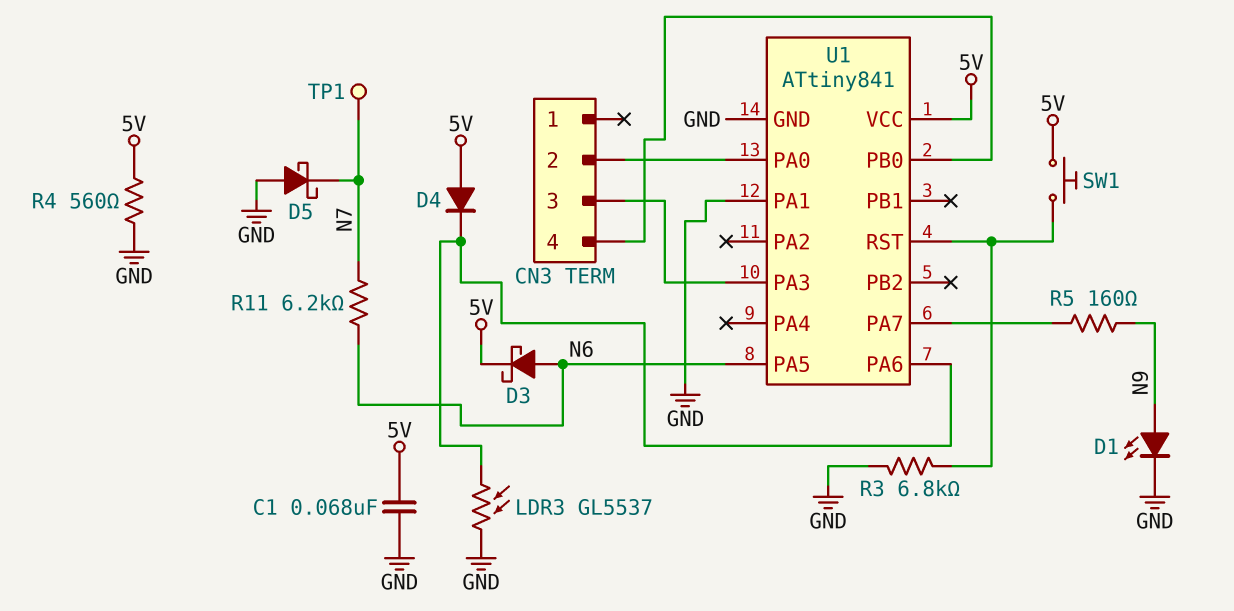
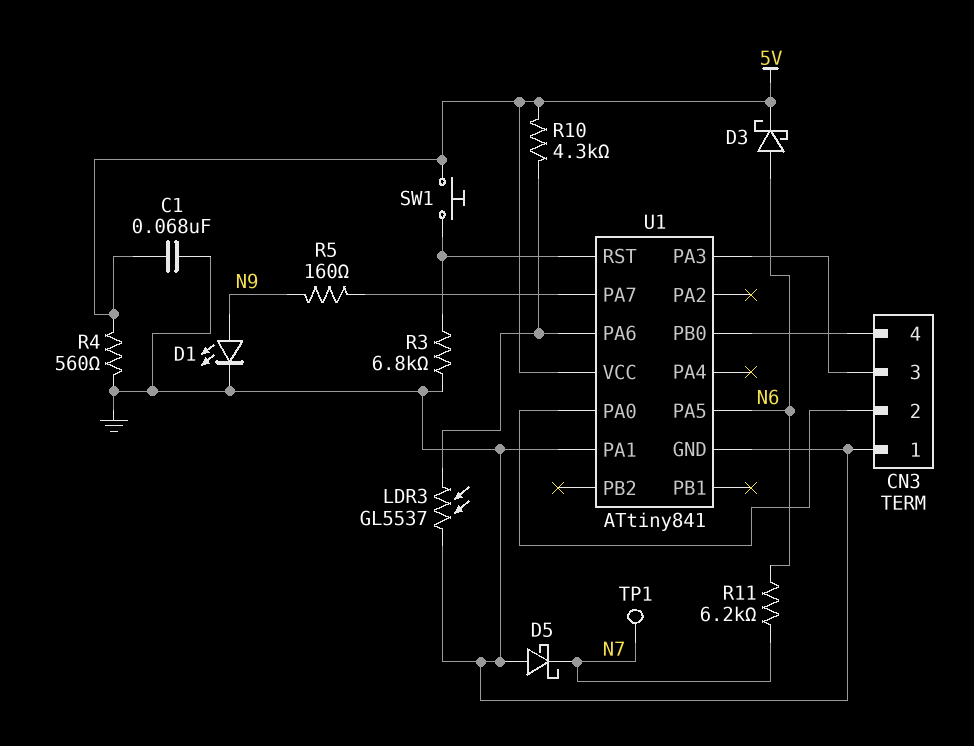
CN3 pin 1: none -> GND
D4: diode (A 5V, K U1/PA6) -> none
R10: none -> 4.3k (5V, U1/PA6)

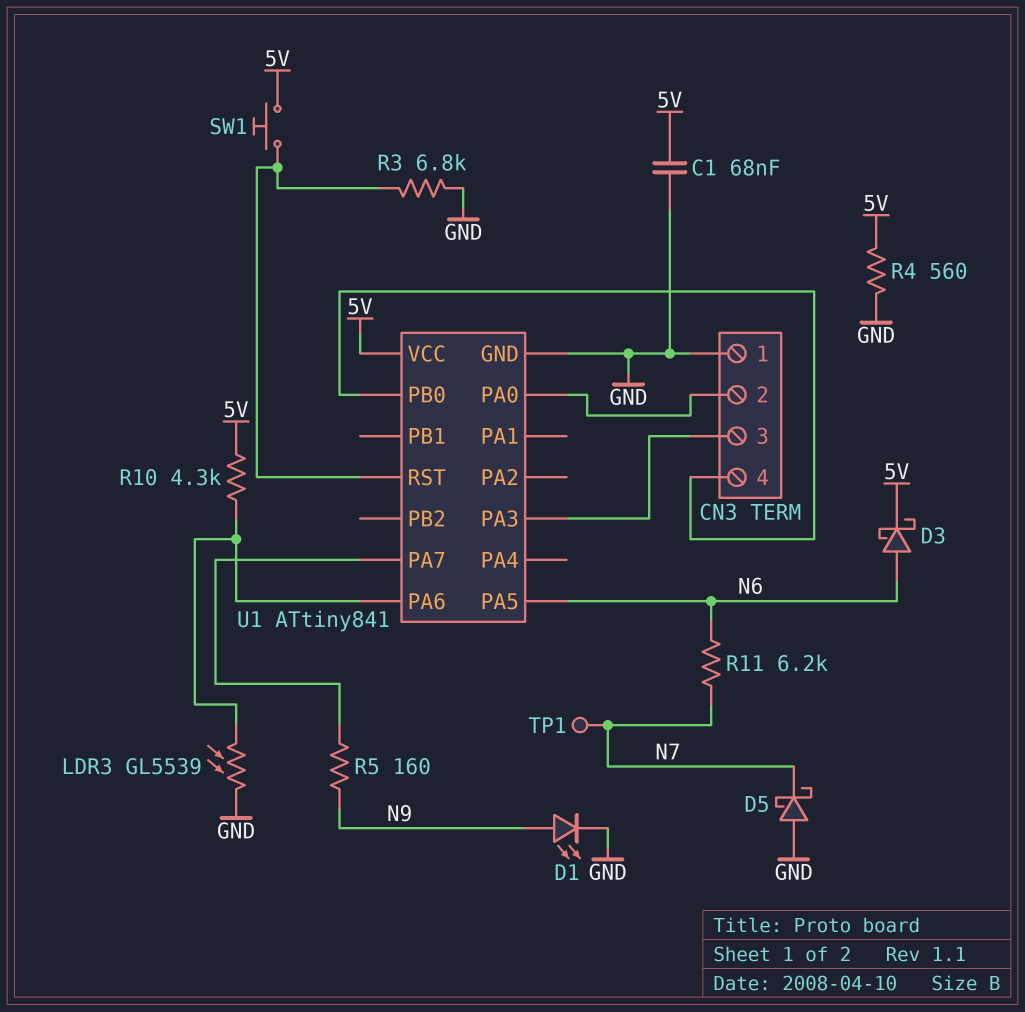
LDR3: GL5537 (GND, U1/PA6) -> GL5539 (GND, U1/PA6)
U1 pin PA1: GND -> none

